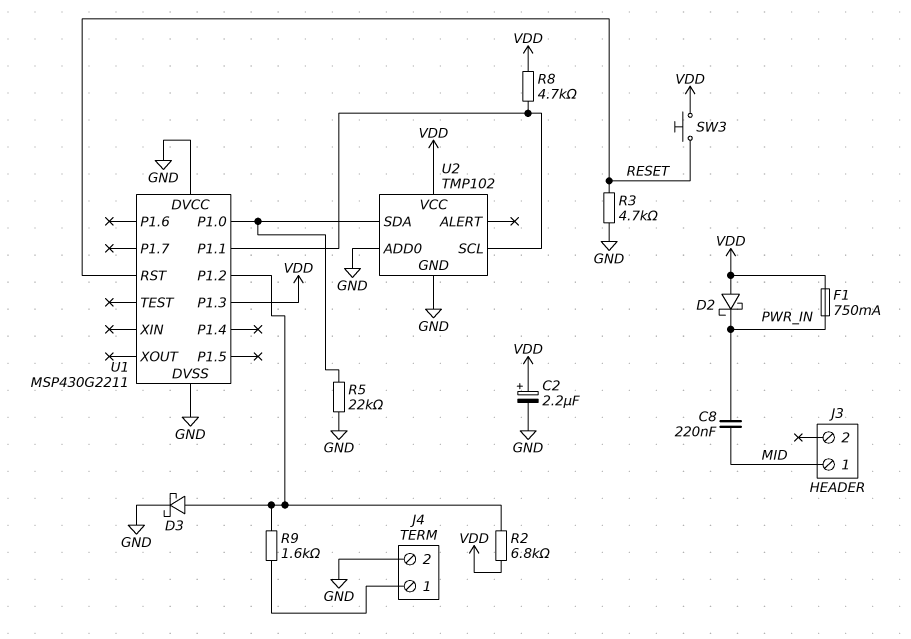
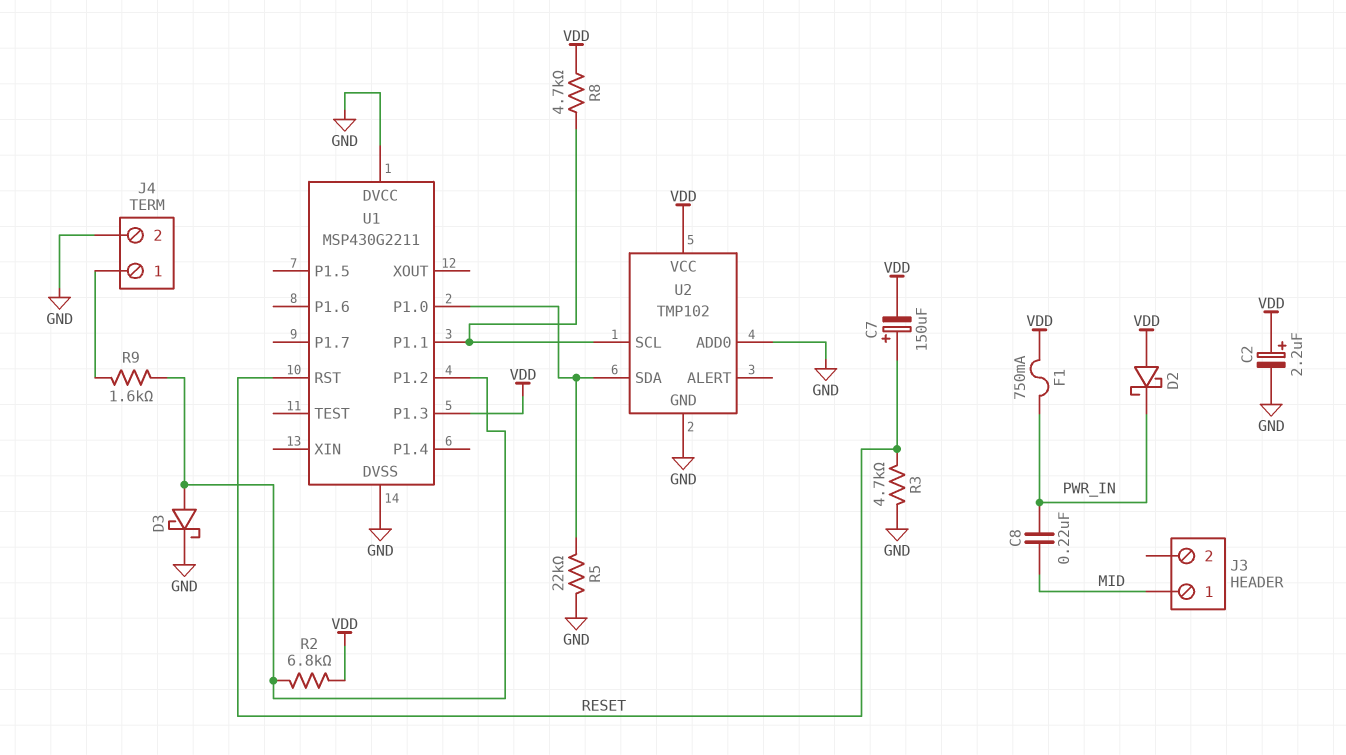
C7: none -> 150uF (plus RESET, minus VDD)
SW3: button (RESET, VDD) -> none

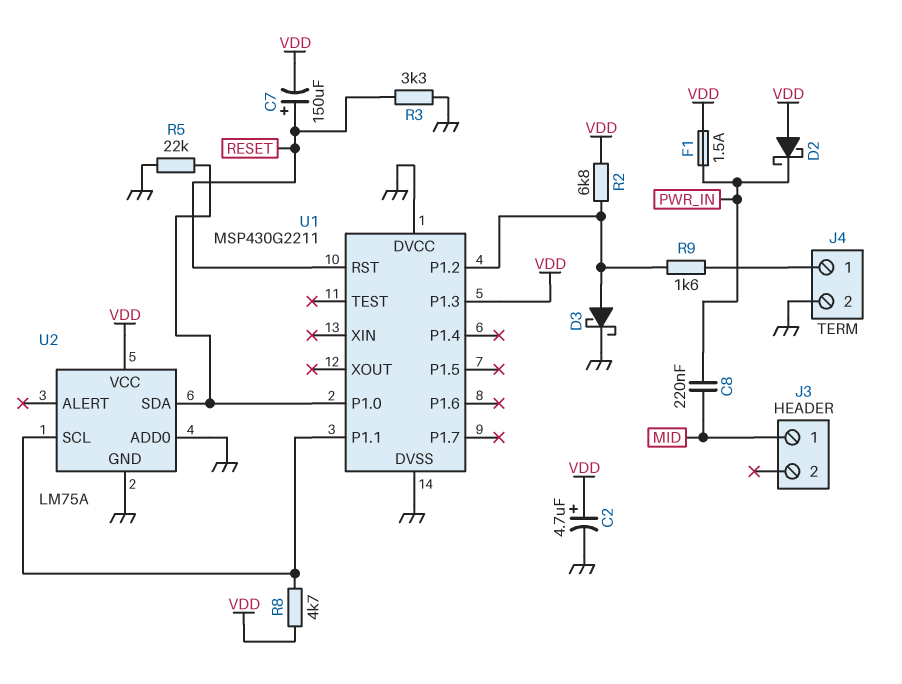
C2: 2.2uF (plus VDD, minus GND) -> 4.7uF (plus VDD, minus GND)
F1: 750mA (PWR_IN, VDD) -> 1.5A (PWR_IN, VDD)
R3: 4.7k (GND, RESET) -> 3.3k (GND, RESET)
U2: TMP102 -> LM75A

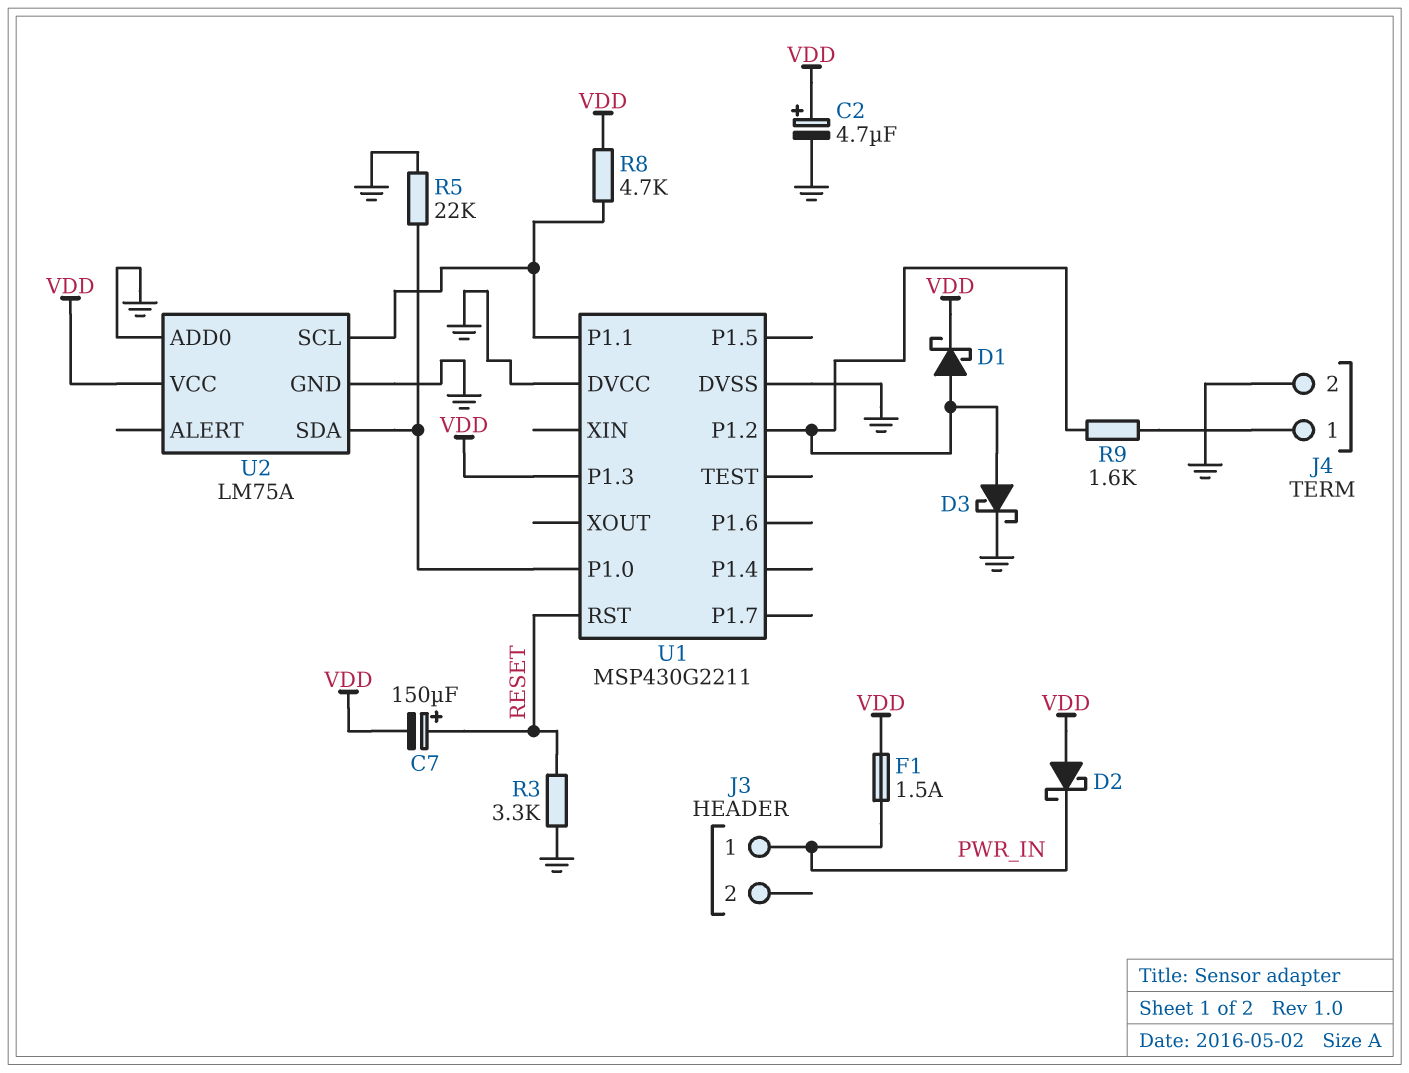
C8: 220nF (MID, PWR_IN) -> none
D1: none -> schottky (A U1/P1.2, K VDD)
J3 pin 1: MID -> PWR_IN
R2: 6.8k (U1/P1.2, VDD) -> none

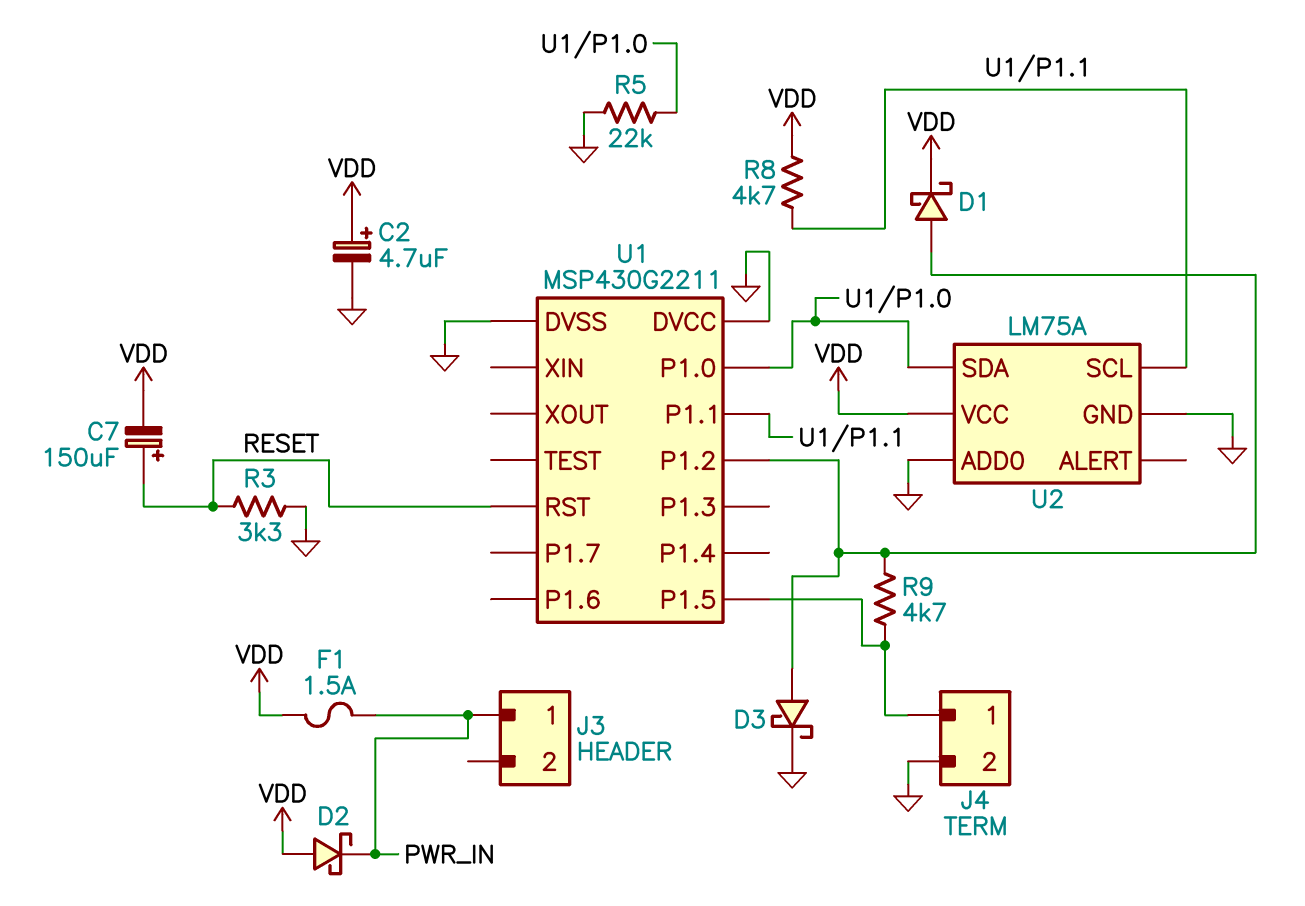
R9: 1.6k (J4/1, U1/P1.2) -> 4.7k (J4/1, U1/P1.2)
U1 pin P1.3: VDD -> none
U1 pin P1.5: none -> J4/1

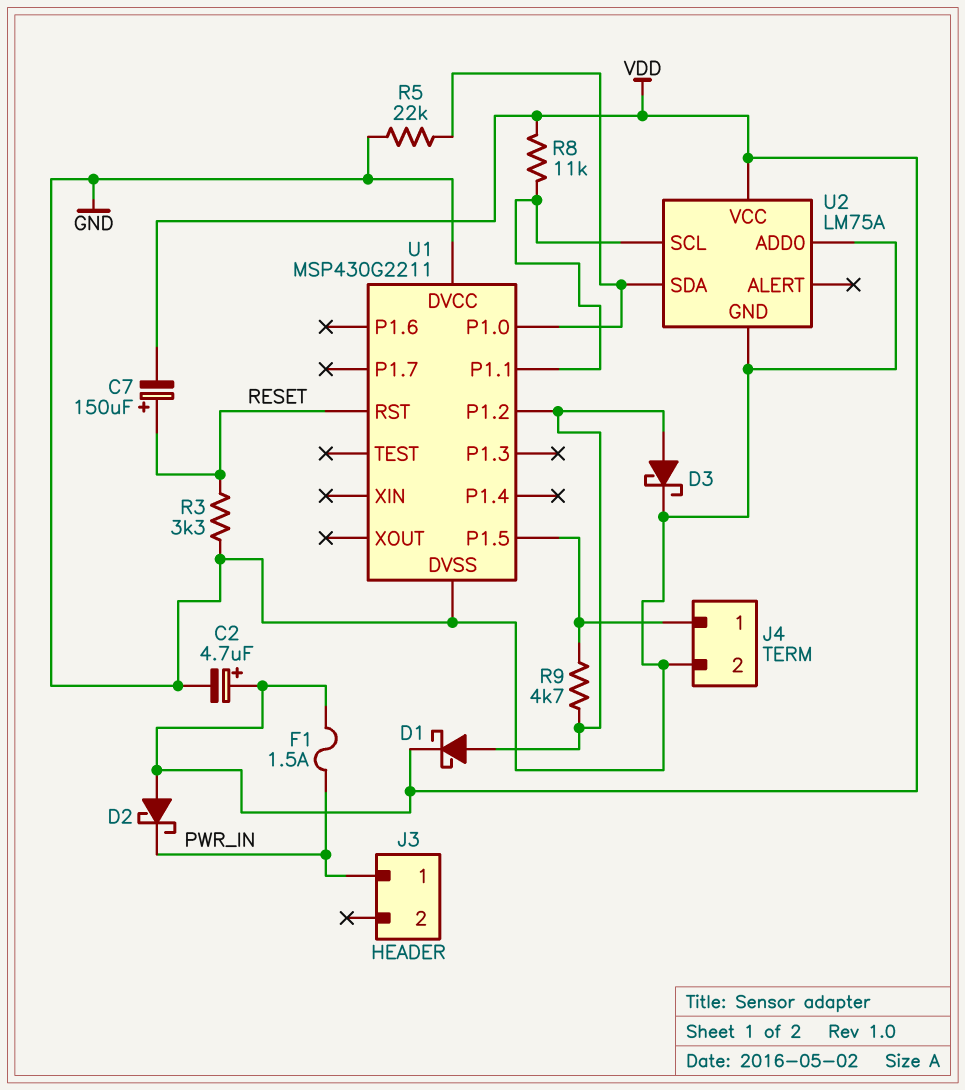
R8: 4.7k (U1/P1.1, VDD) -> 11k (U1/P1.1, VDD)

